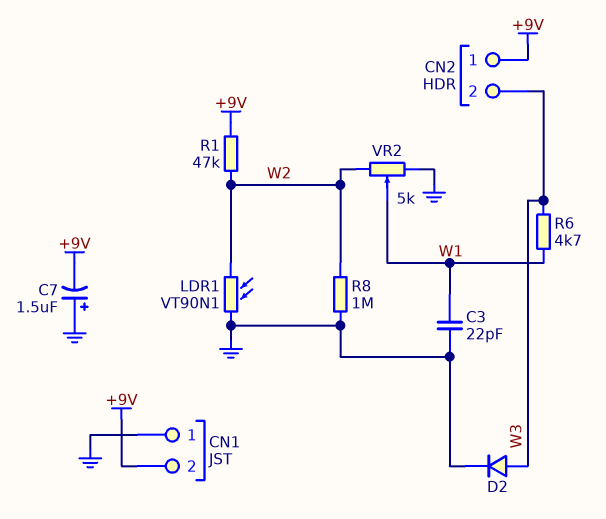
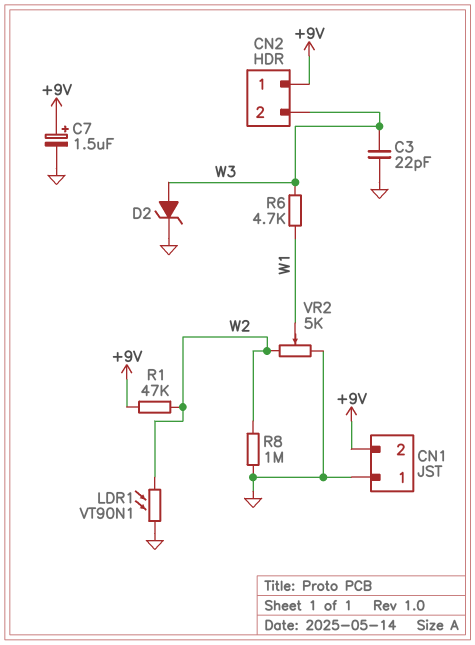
C3: 22pF (GND, W1) -> 22pF (GND, W3)
C7: 1.5uF (plus GND, minus +9V) -> 1.5uF (plus +9V, minus GND)
D2: diode (A W3, K GND) -> zener (A W3, K GND)

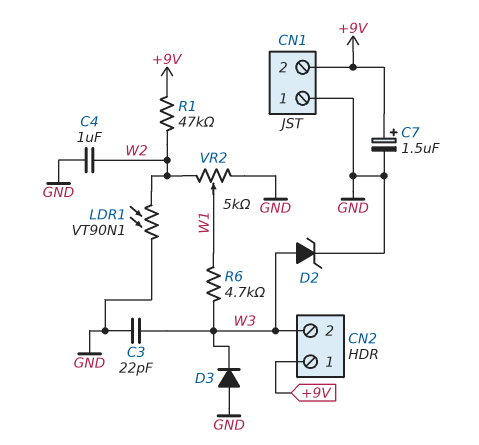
C4: none -> 1uF (GND, W2)
D3: none -> diode (A GND, K W3)
R8: 1M (GND, W2) -> none

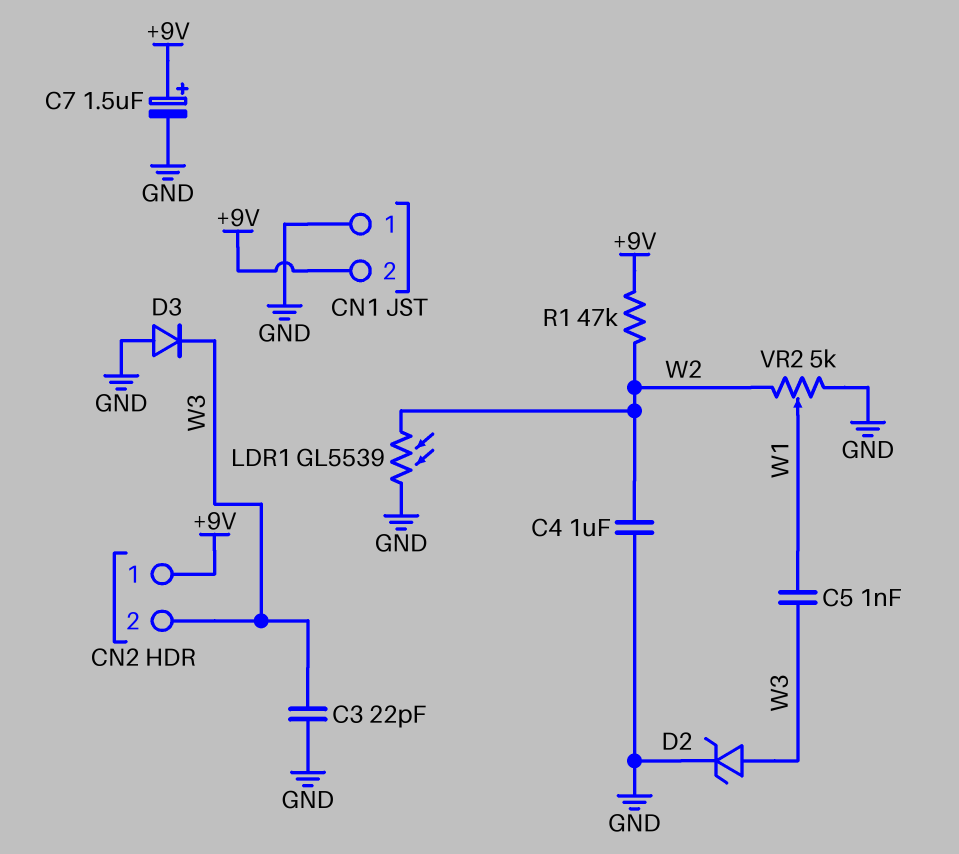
C5: none -> 1nF (W1, W3)
LDR1: VT90N1 (GND, W2) -> GL5539 (GND, W2)
R6: 4.7k (W1, W3) -> none

